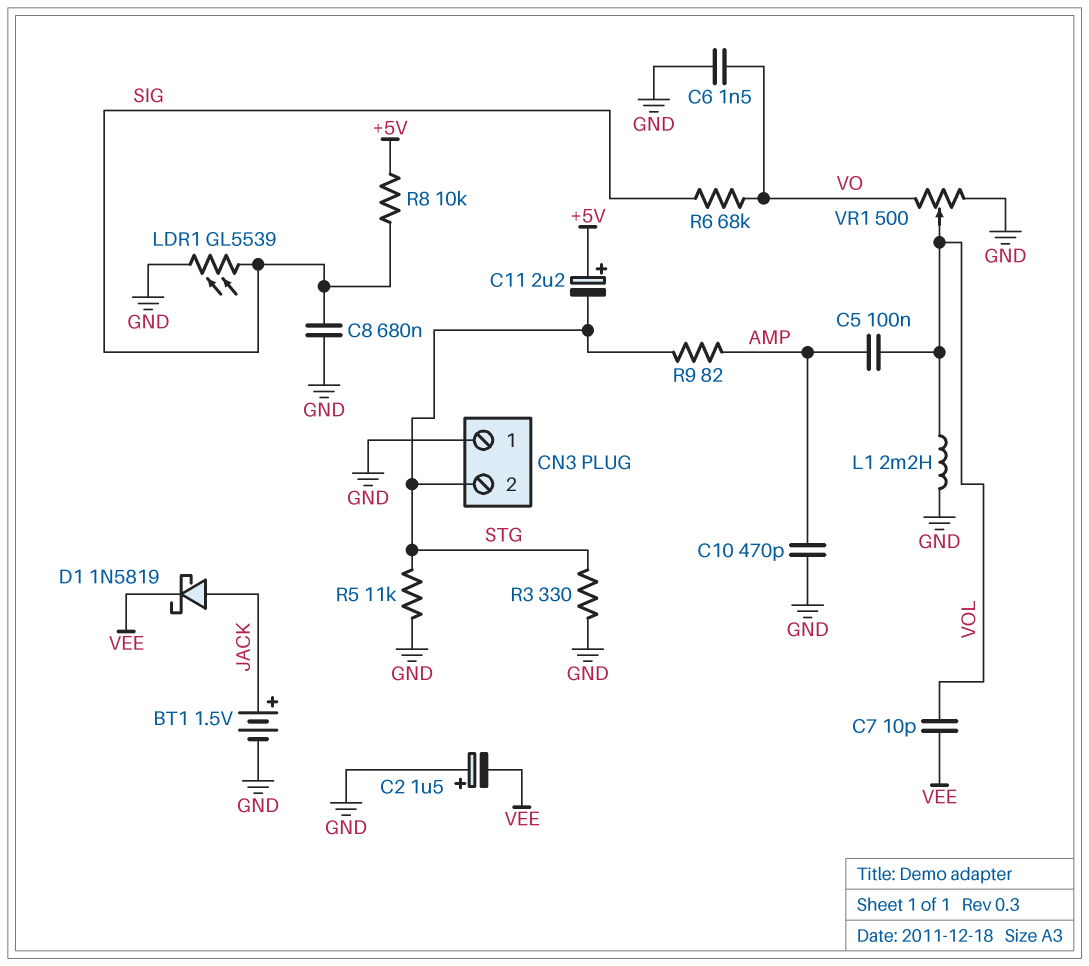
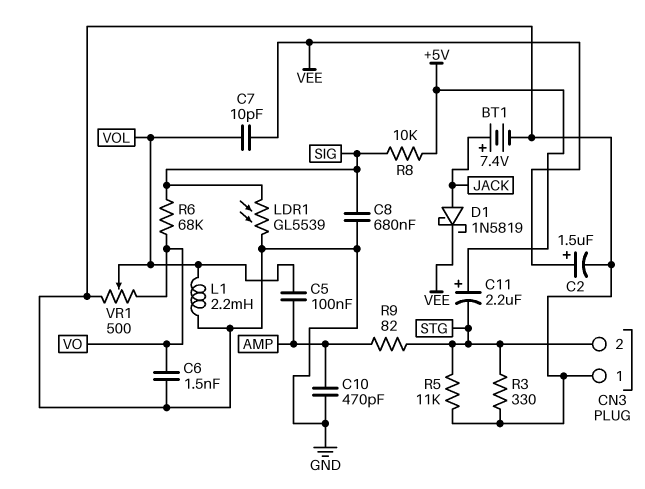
BT1: 1.5V (plus JACK, minus GND) -> 7.4V (plus JACK, minus GND)
C2: 1.5uF (plus GND, minus VEE) -> 1.5uF (plus VEE, minus GND)

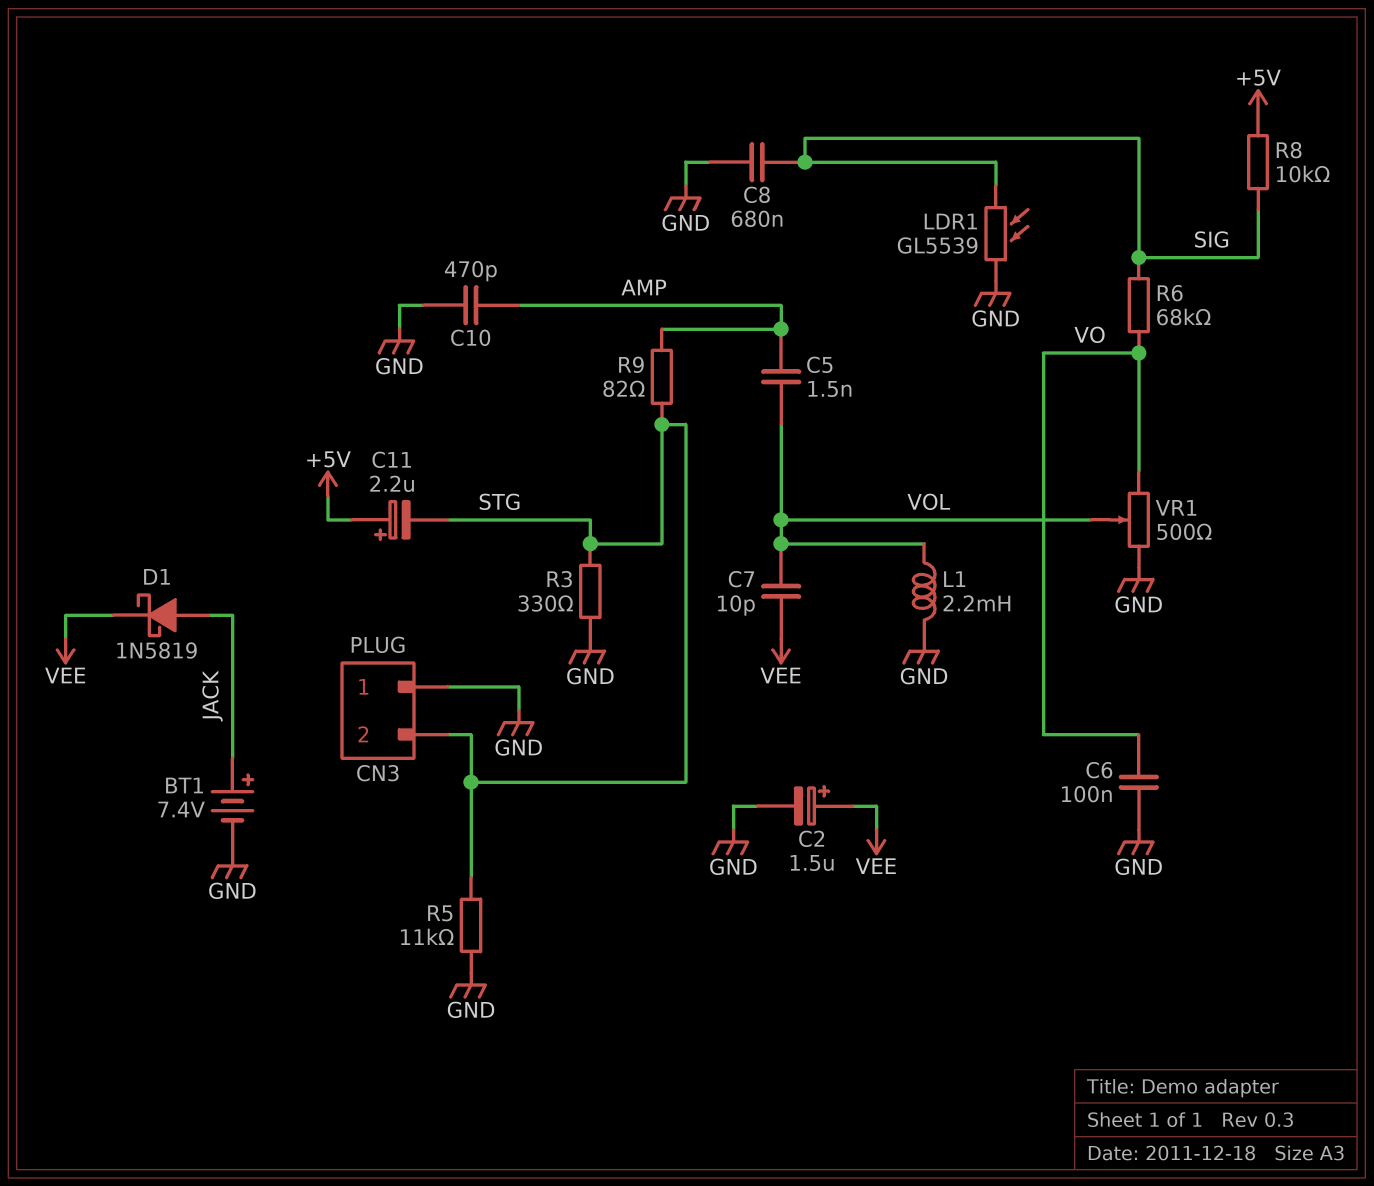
C5: 100nF (AMP, VOL) -> 1.5nF (AMP, VOL)
C6: 1.5nF (GND, VO) -> 100nF (GND, VO)

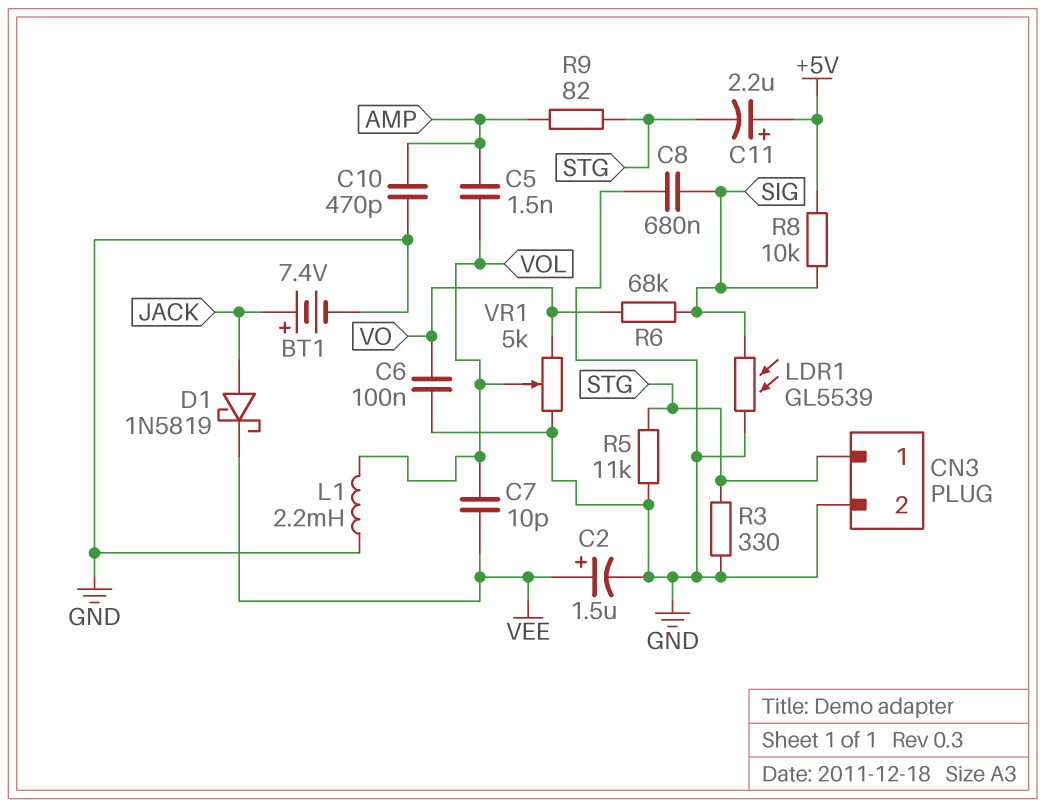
CN3 pin 1: GND -> STG
CN3 pin 2: STG -> GND
VR1: 500 (GND, VO, wiper VOL) -> 5k (GND, VO, wiper VOL)

